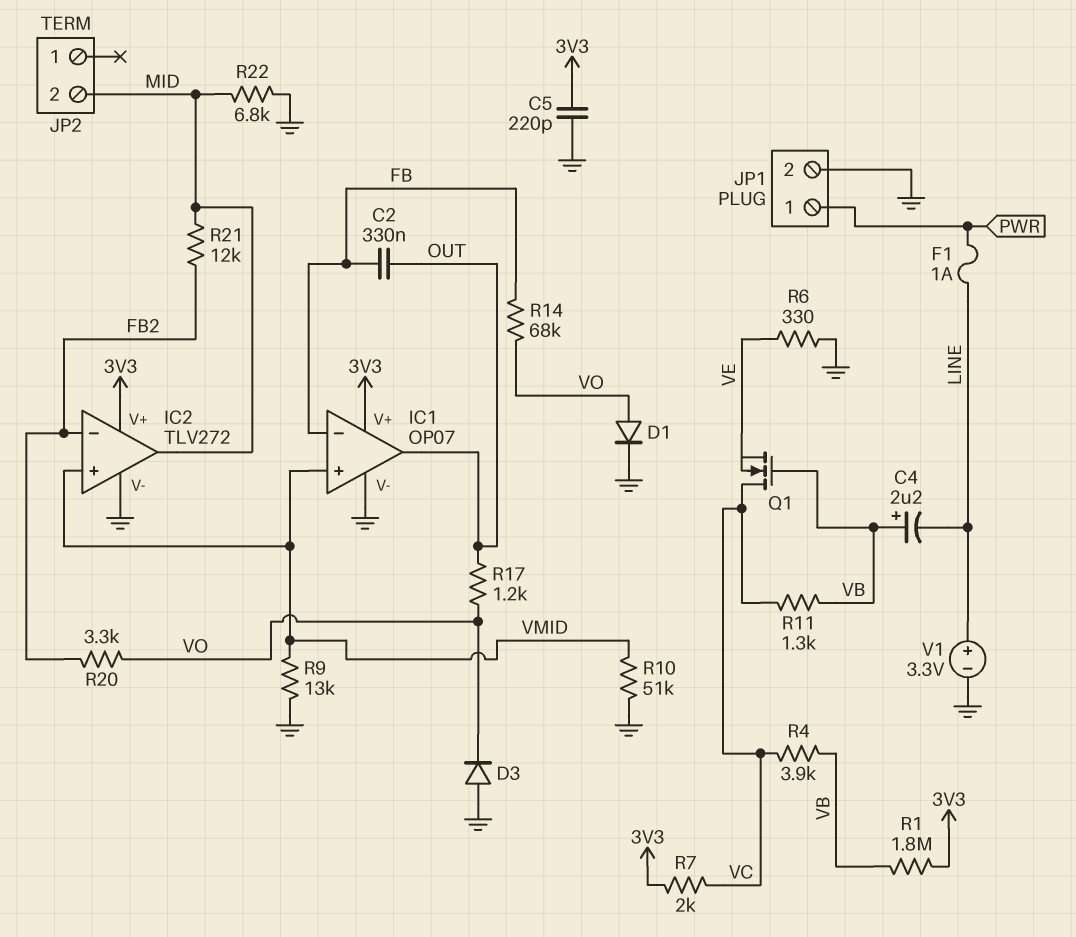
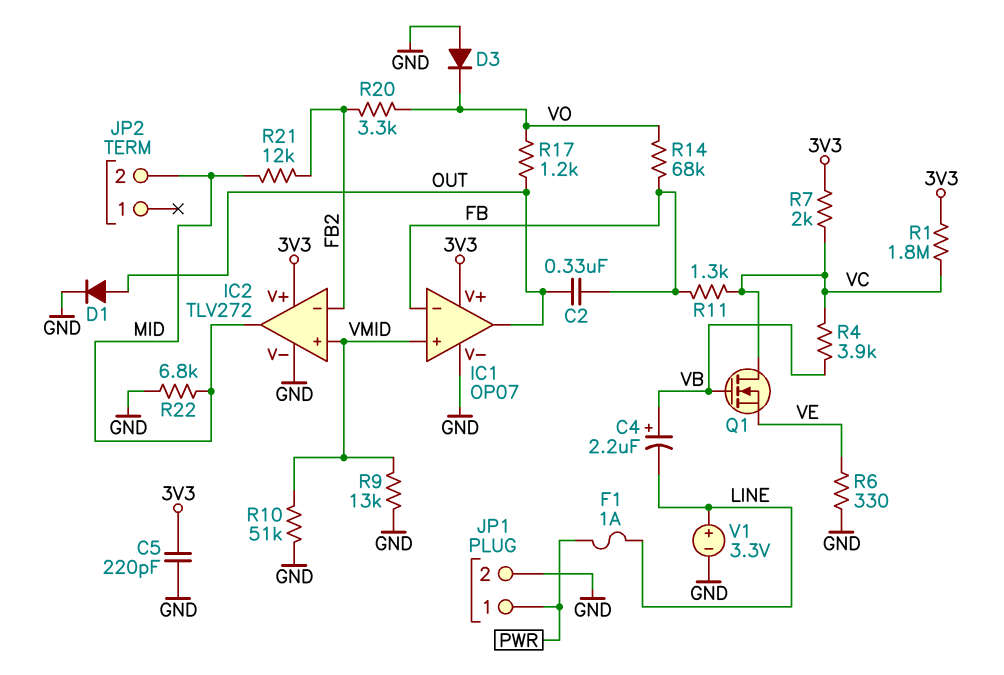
D1: diode (A VO, K GND) -> diode (A OUT, K GND)
R1: 1.8M (3V3, VB) -> 1.8M (3V3, VC)
R11: 1.3k (VB, VC) -> 1.3k (FB, VC)

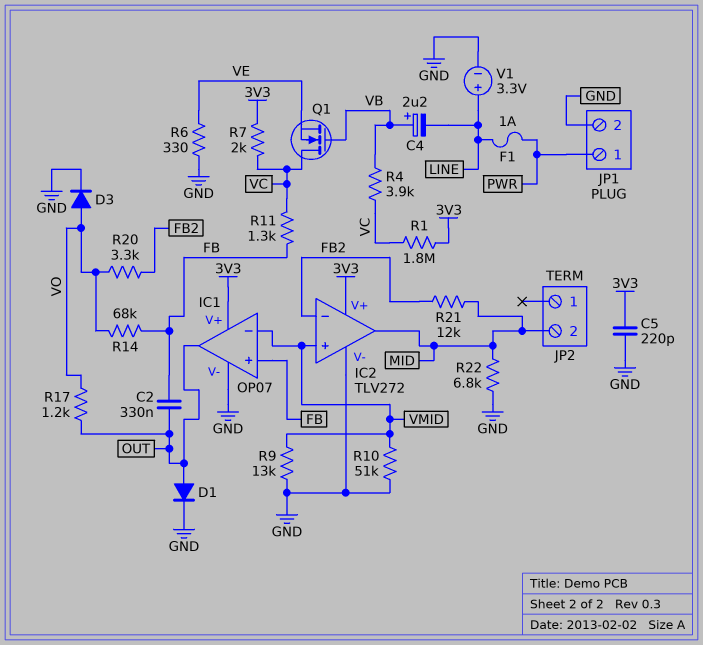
D3: diode (A GND, K VO) -> diode (A VO, K GND)
IC1 pin in+: VMID -> FB
IC1 pin in-: FB -> VMID

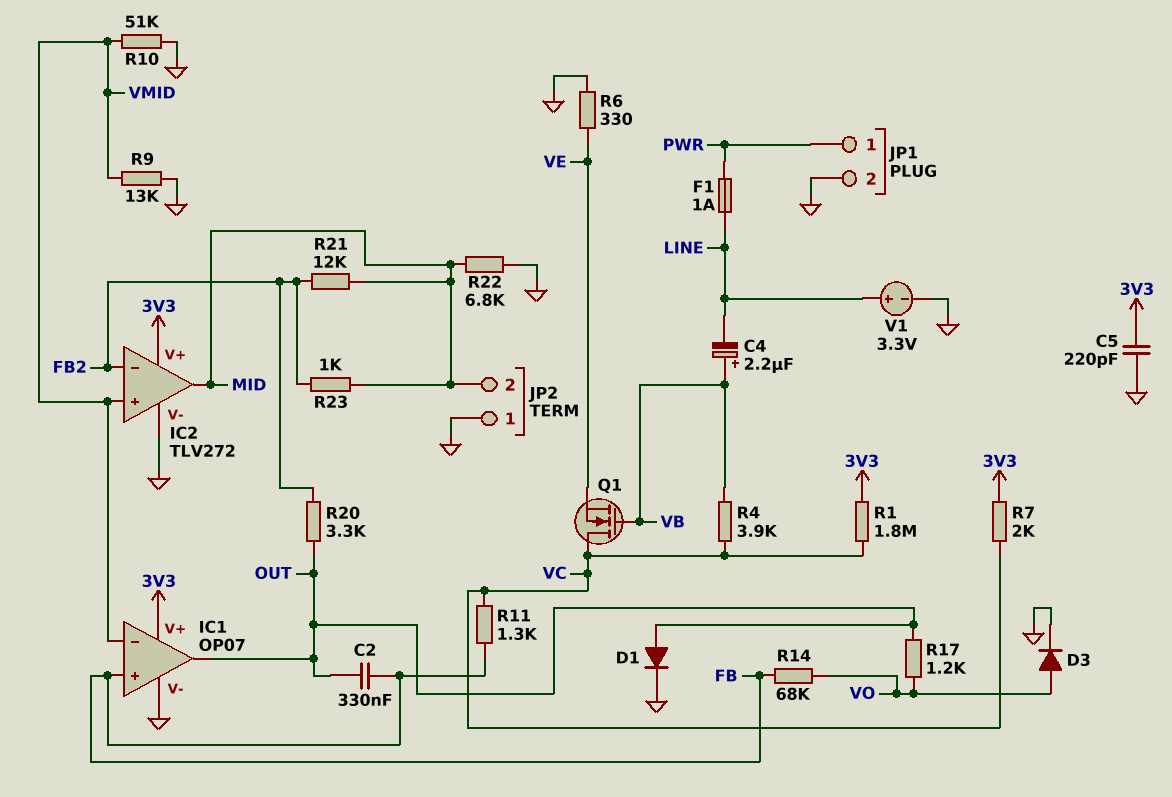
JP2 pin 1: none -> GND
R20: 3.3k (FB2, VO) -> 3.3k (FB2, OUT)
R23: none -> 1k (FB2, MID)

